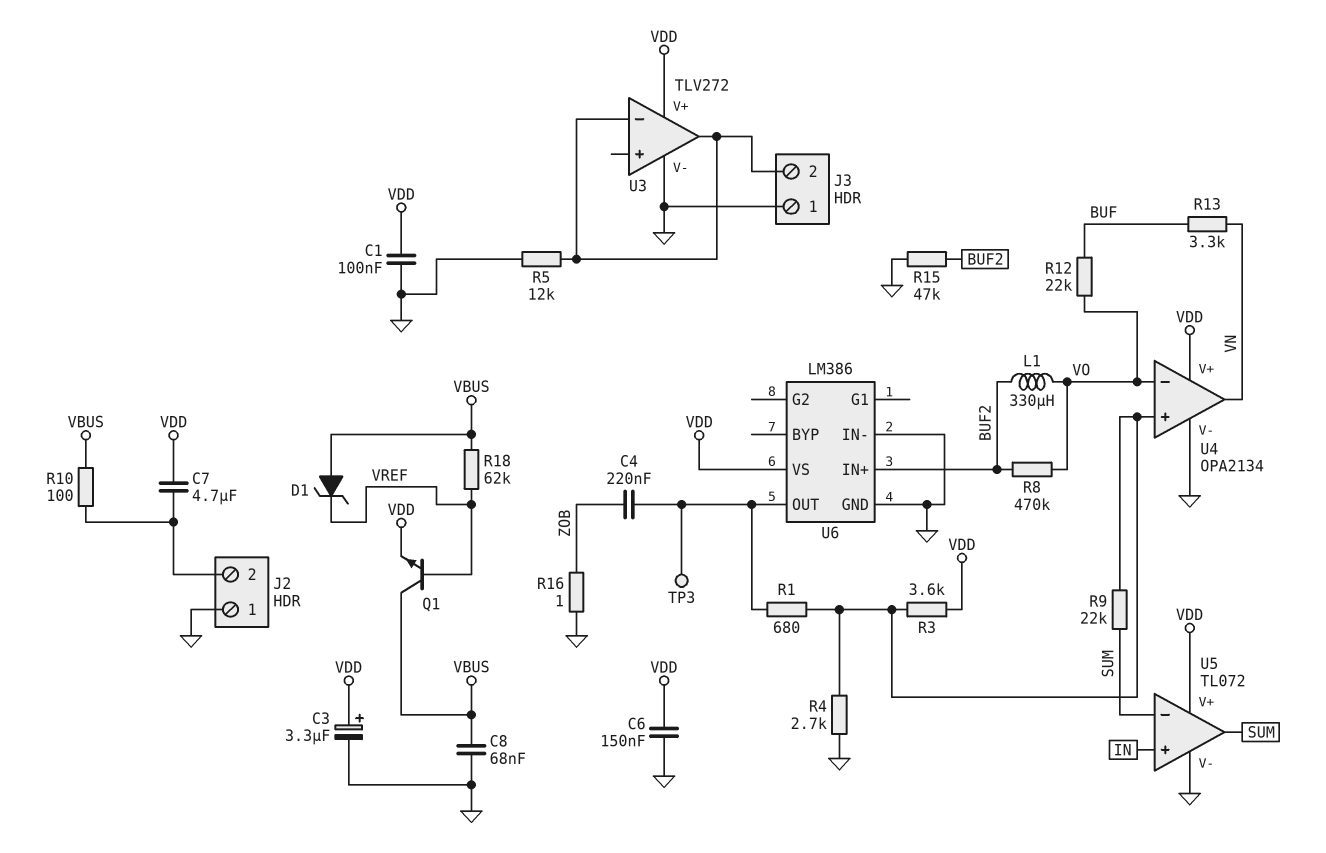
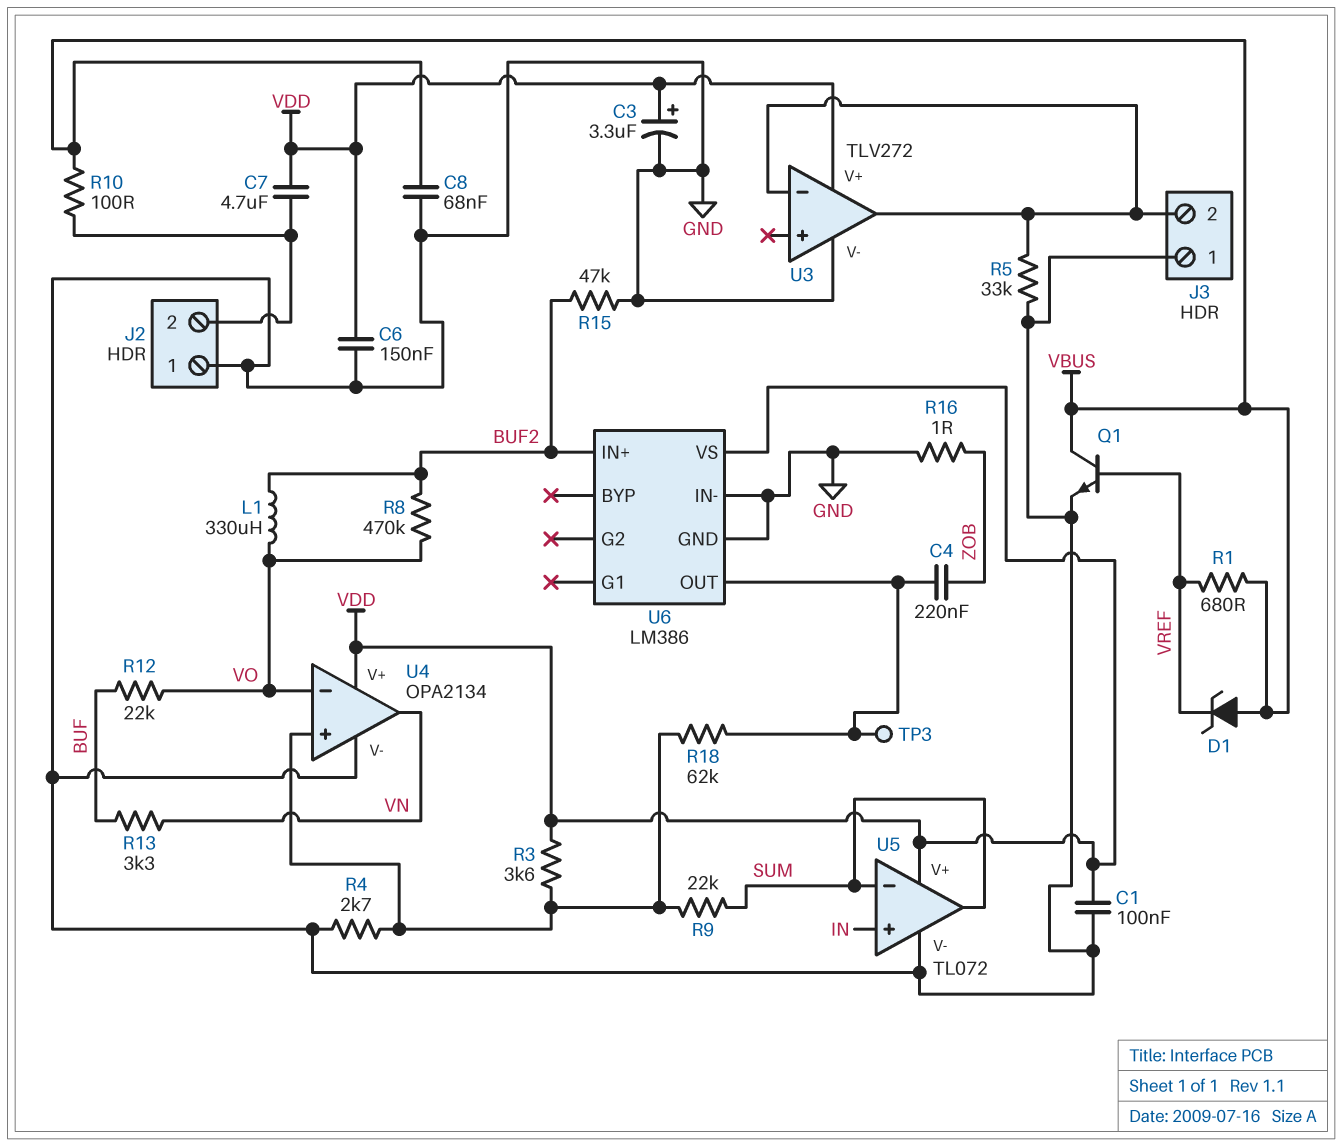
Q1: NPN (B VREF, C VBUS, E VDD) -> NPN (B VREF, C VBUS, E GND)
R1: 680 (U4/in+, U6/OUT) -> 680 (VBUS, VREF)
R5: 12k (GND, J3/2) -> 33k (GND, J3/2)
R18: 62k (VBUS, VREF) -> 62k (U4/in+, U6/OUT)

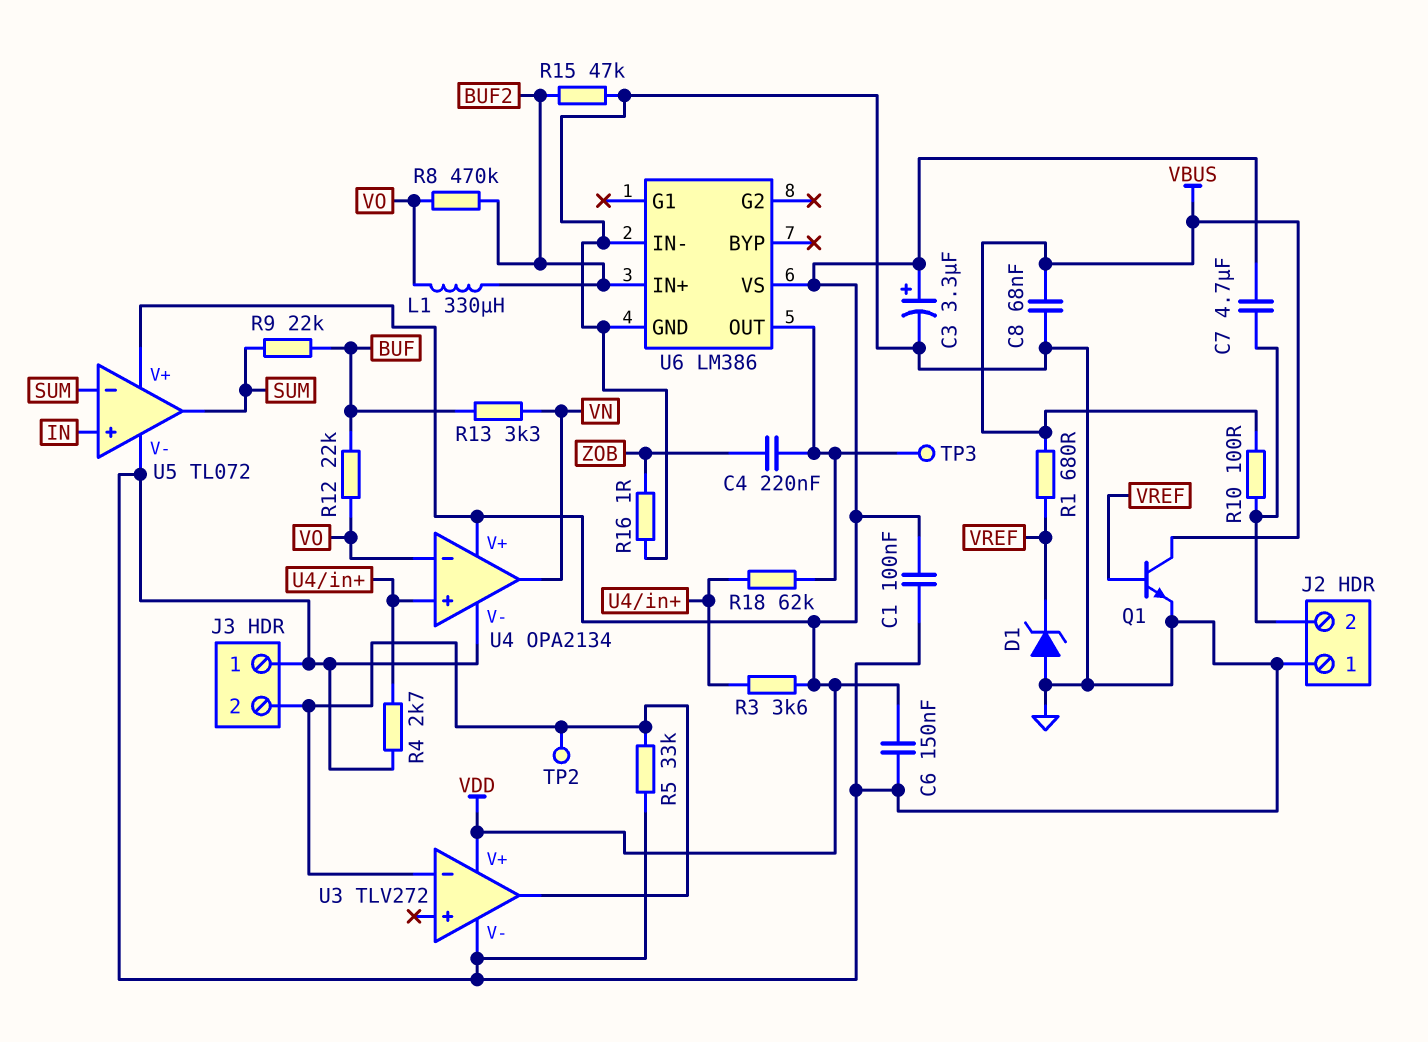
D1: zener (A VBUS, K VREF) -> zener (A GND, K VREF)
R9: 22k (SUM, U4/in+) -> 22k (BUF, SUM)
TP2: none -> test point (J3/2)

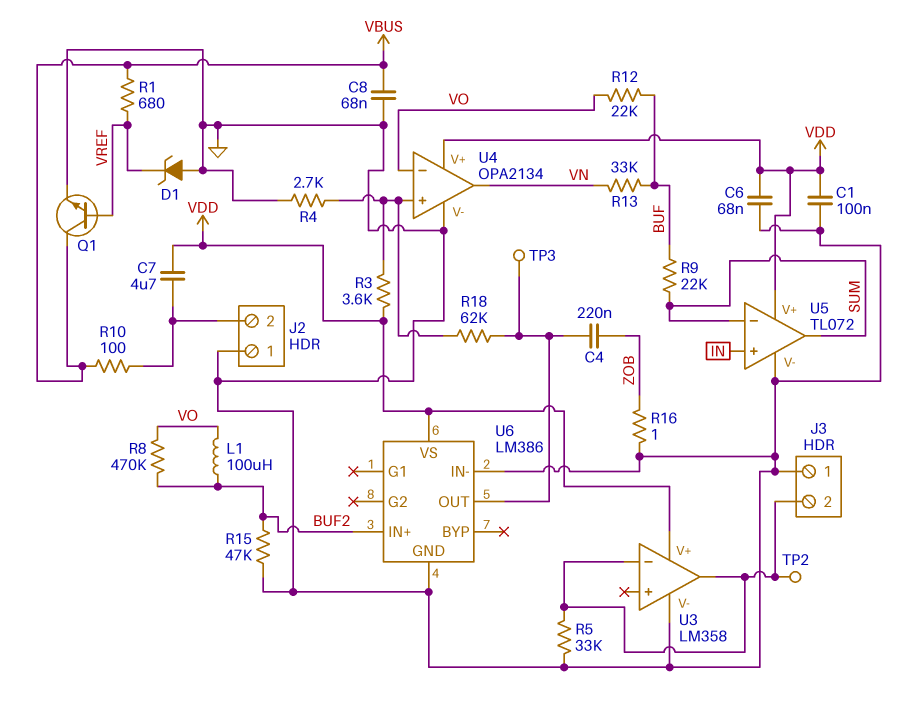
C3: 3.3uF (plus VDD, minus GND) -> none
C6: 150nF (GND, VDD) -> 68nF (GND, VDD)
L1: 330uH (BUF2, VO) -> 100uH (BUF2, VO)
R13: 3.3k (BUF, VN) -> 33k (BUF, VN)
U3: TLV272 -> LM358

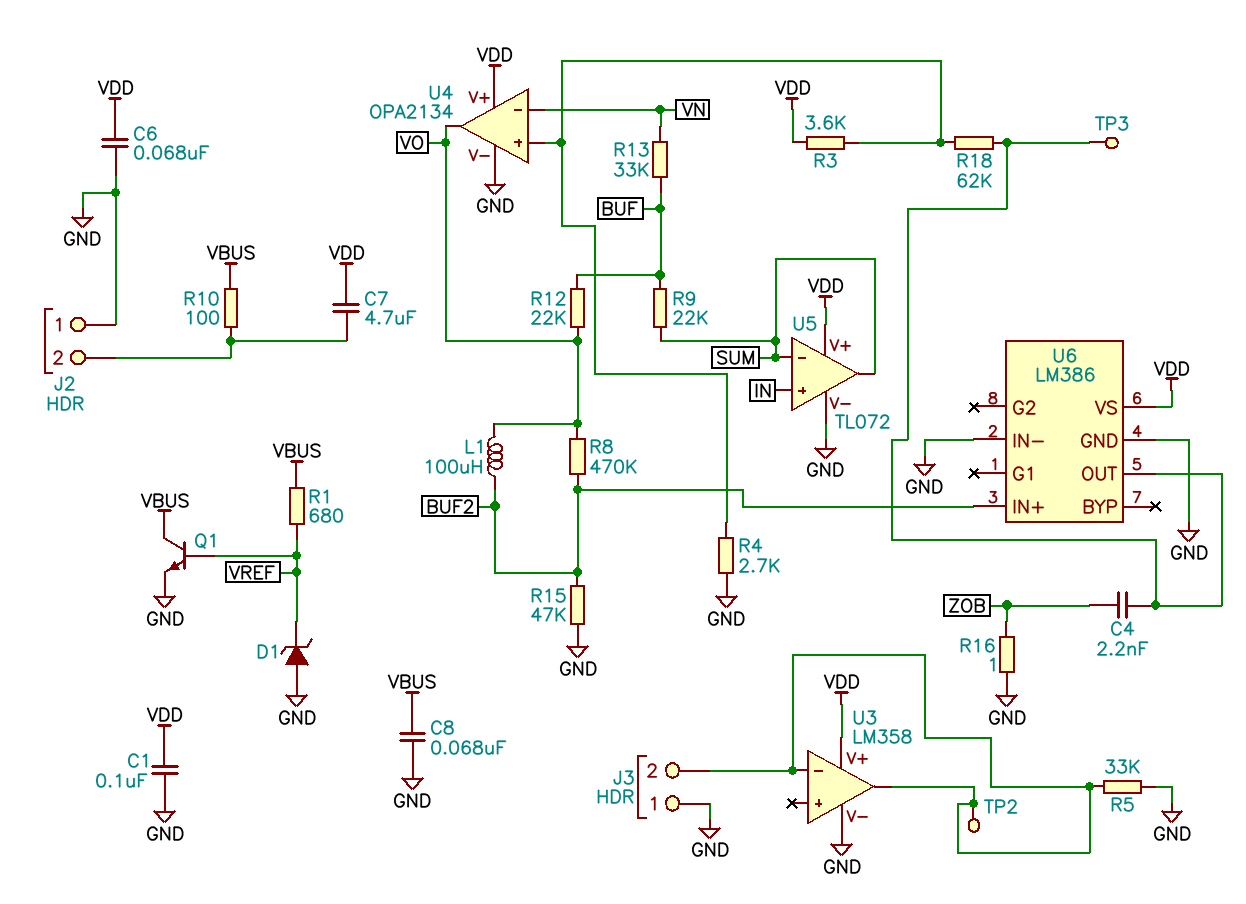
C4: 220nF (U6/OUT, ZOB) -> 2.2nF (U6/OUT, ZOB)
U4 pin in-: VO -> VN
U4 pin out: VN -> VO

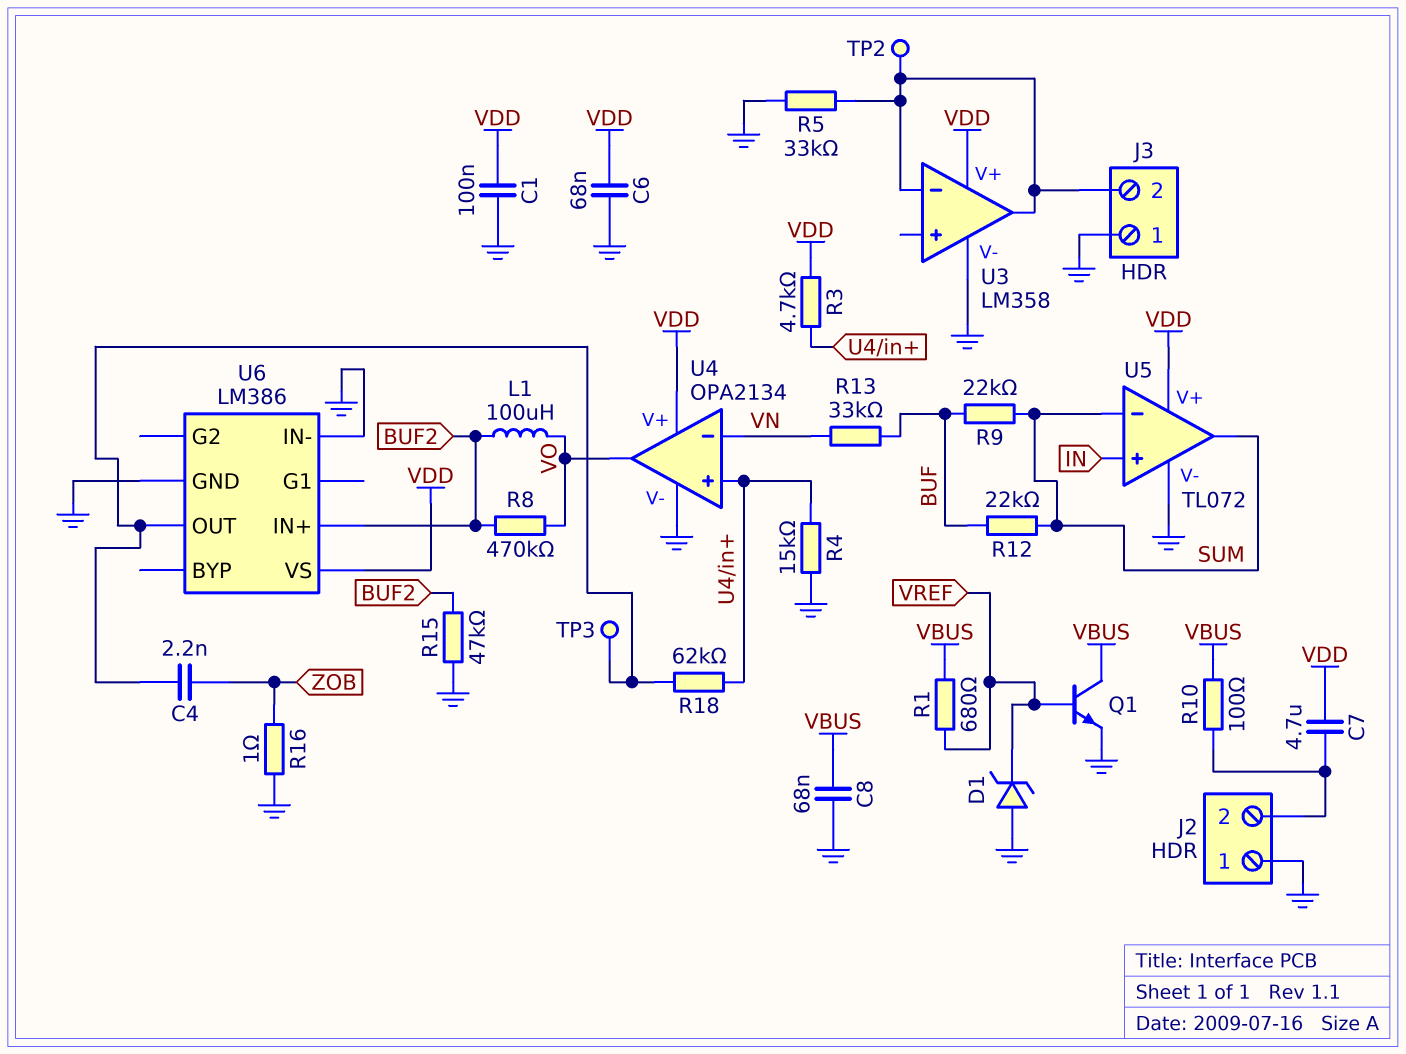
R3: 3.6k (U4/in+, VDD) -> 4.7k (U4/in+, VDD)
R4: 2.7k (GND, U4/in+) -> 15k (GND, U4/in+)
R12: 22k (BUF, VO) -> 22k (BUF, SUM)

